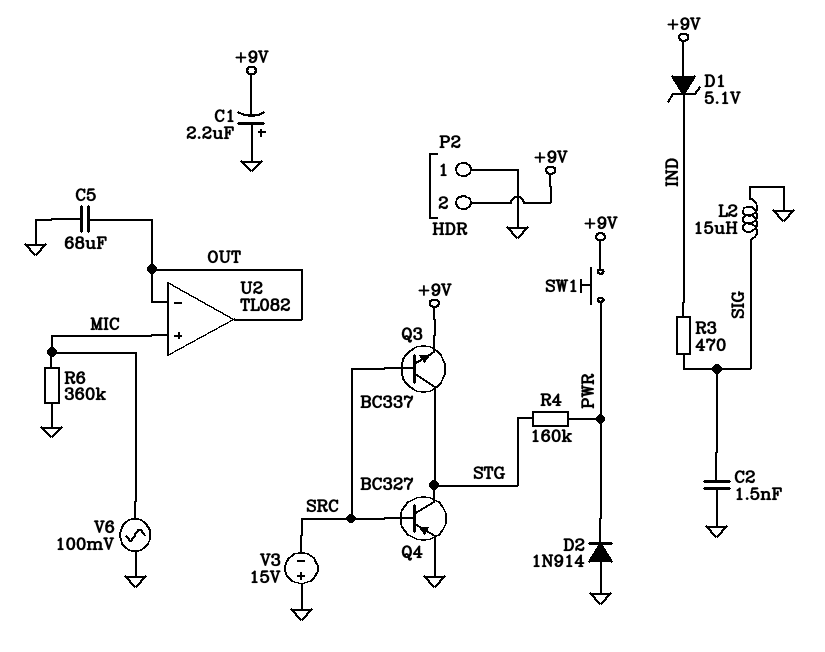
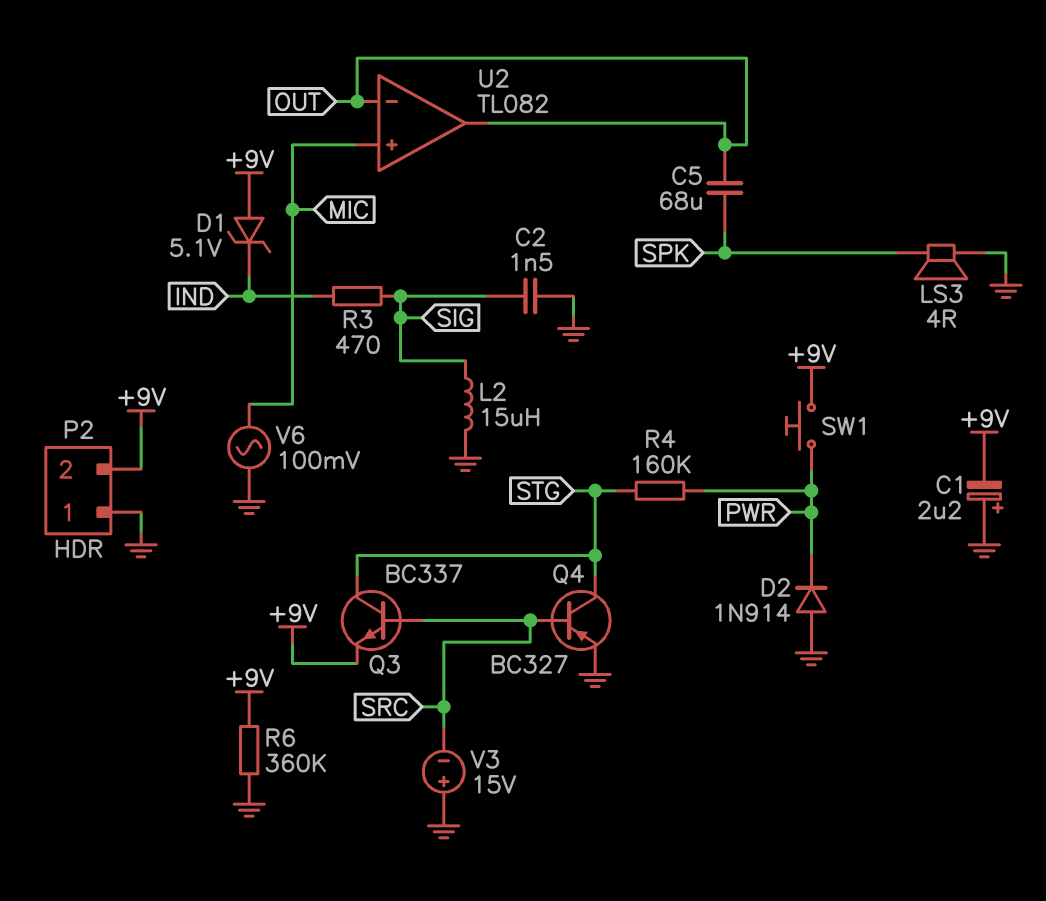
C5: 68uF (GND, OUT) -> 68uF (OUT, SPK)
LS3: none -> speaker 4R (GND, SPK)
R6: 360k (GND, MIC) -> 360k (+9V, GND)

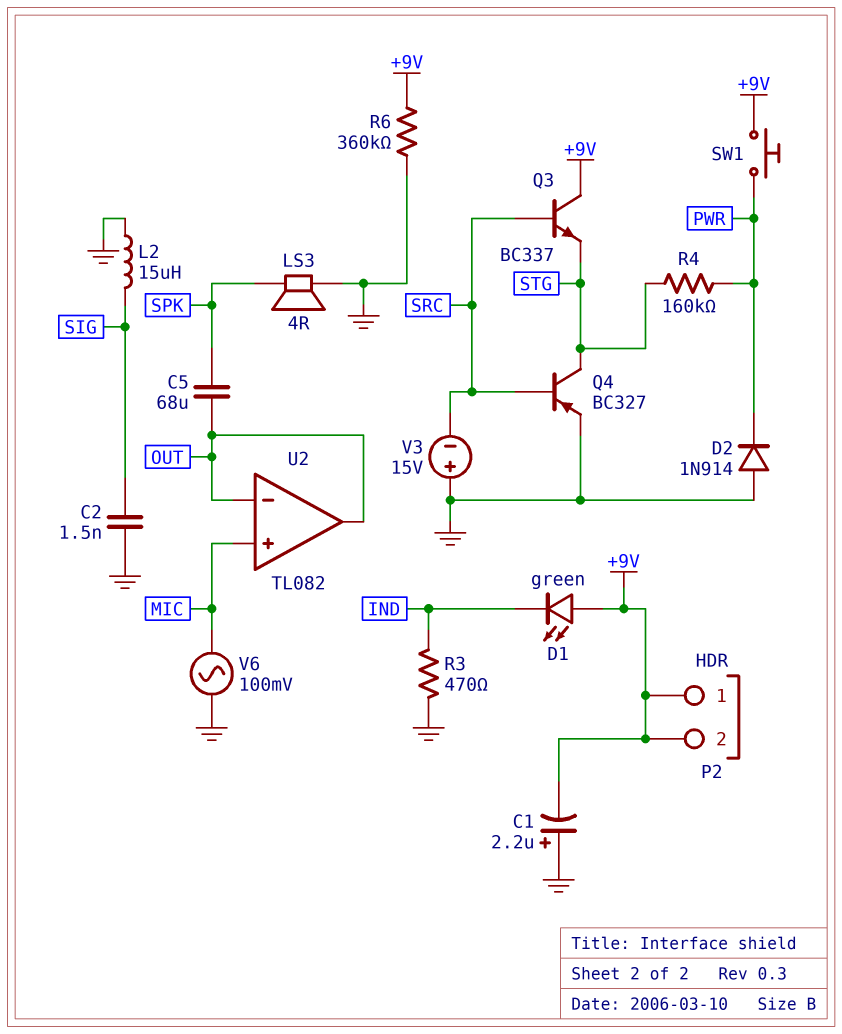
D1: zener 5.1V (A +9V, K IND) -> LED green (A +9V, K IND)
P2 pin 1: GND -> +9V
Q3: NPN BC337 (B SRC, C STG, E +9V) -> NPN BC337 (B SRC, C +9V, E STG)
R3: 470 (IND, SIG) -> 470 (GND, IND)

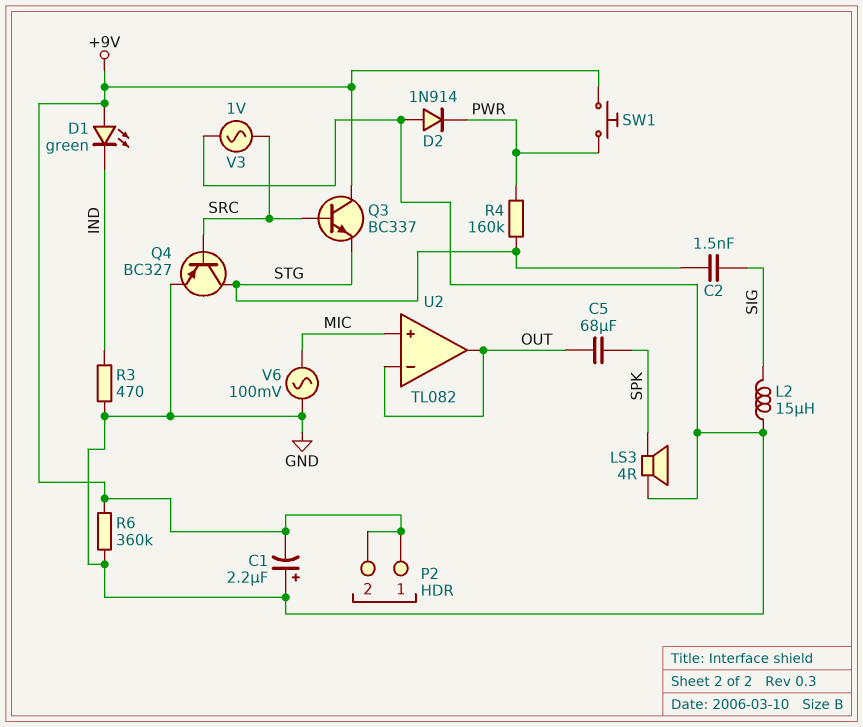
C2: 1.5nF (GND, SIG) -> 1.5nF (SIG, STG)
V3: 15V (plus GND, minus SRC) -> AC 1V (GND, SRC)

